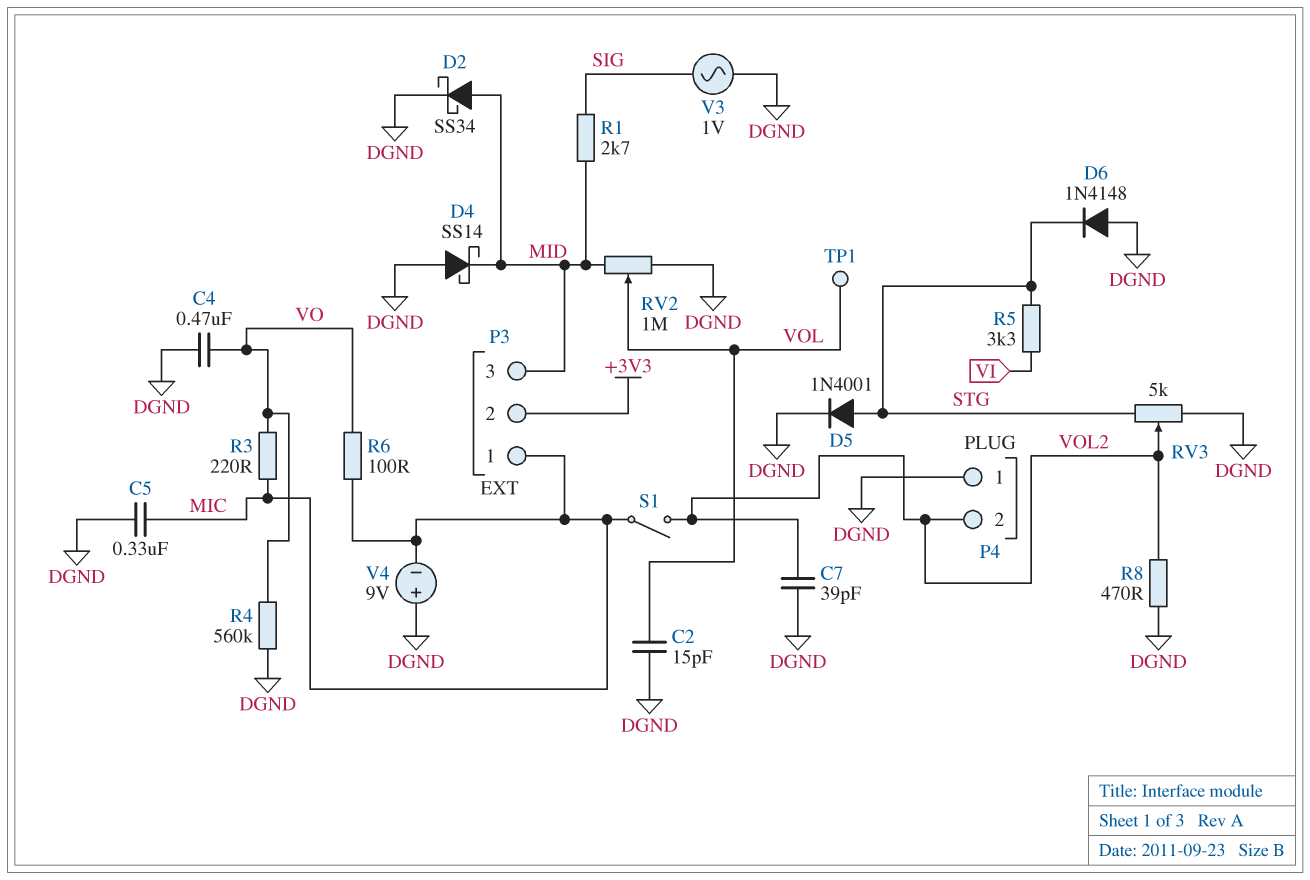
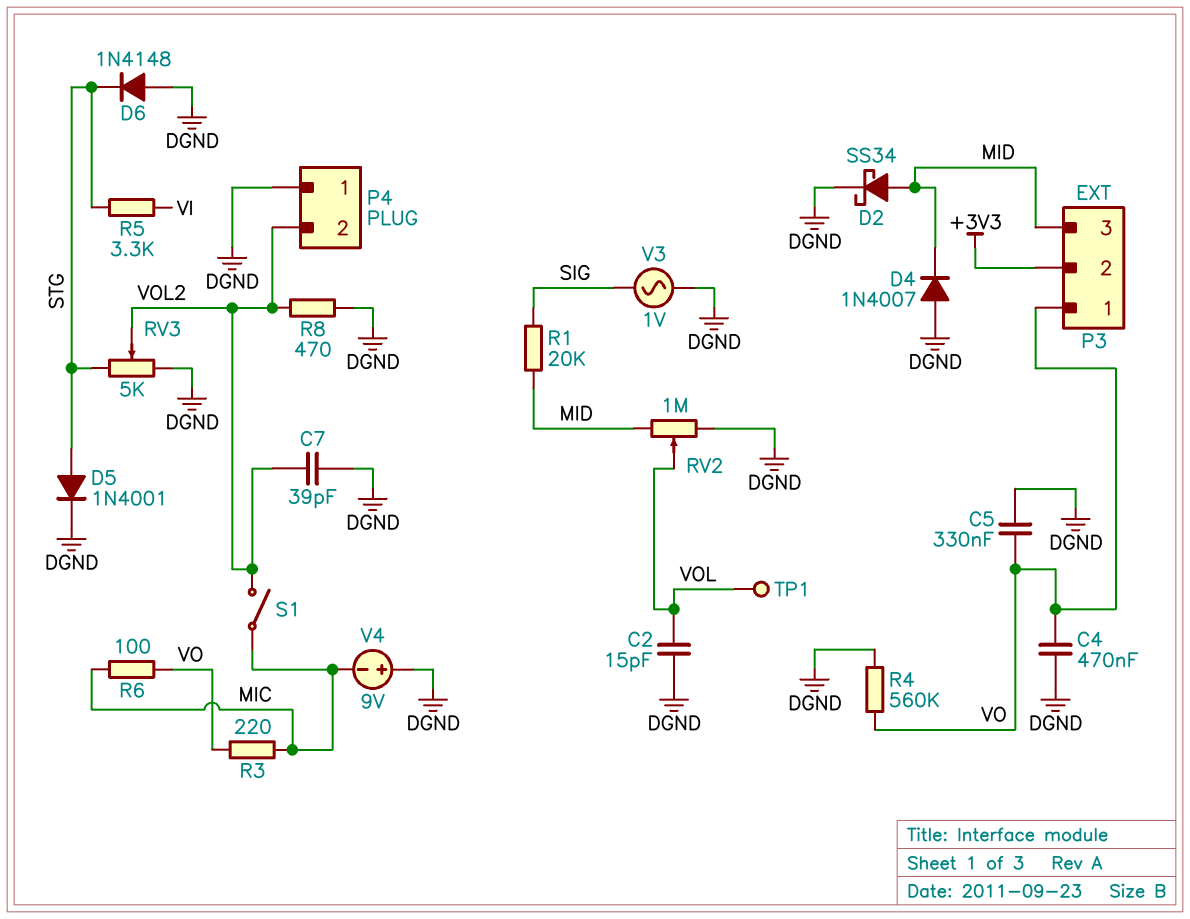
C5: 330nF (DGND, MIC) -> 330nF (DGND, VO)
D4: schottky SS14 (A DGND, K MID) -> diode 1N4007 (A DGND, K MID)
P3 pin 1: MIC -> VO
R1: 2.7k (MID, SIG) -> 20k (MID, SIG)

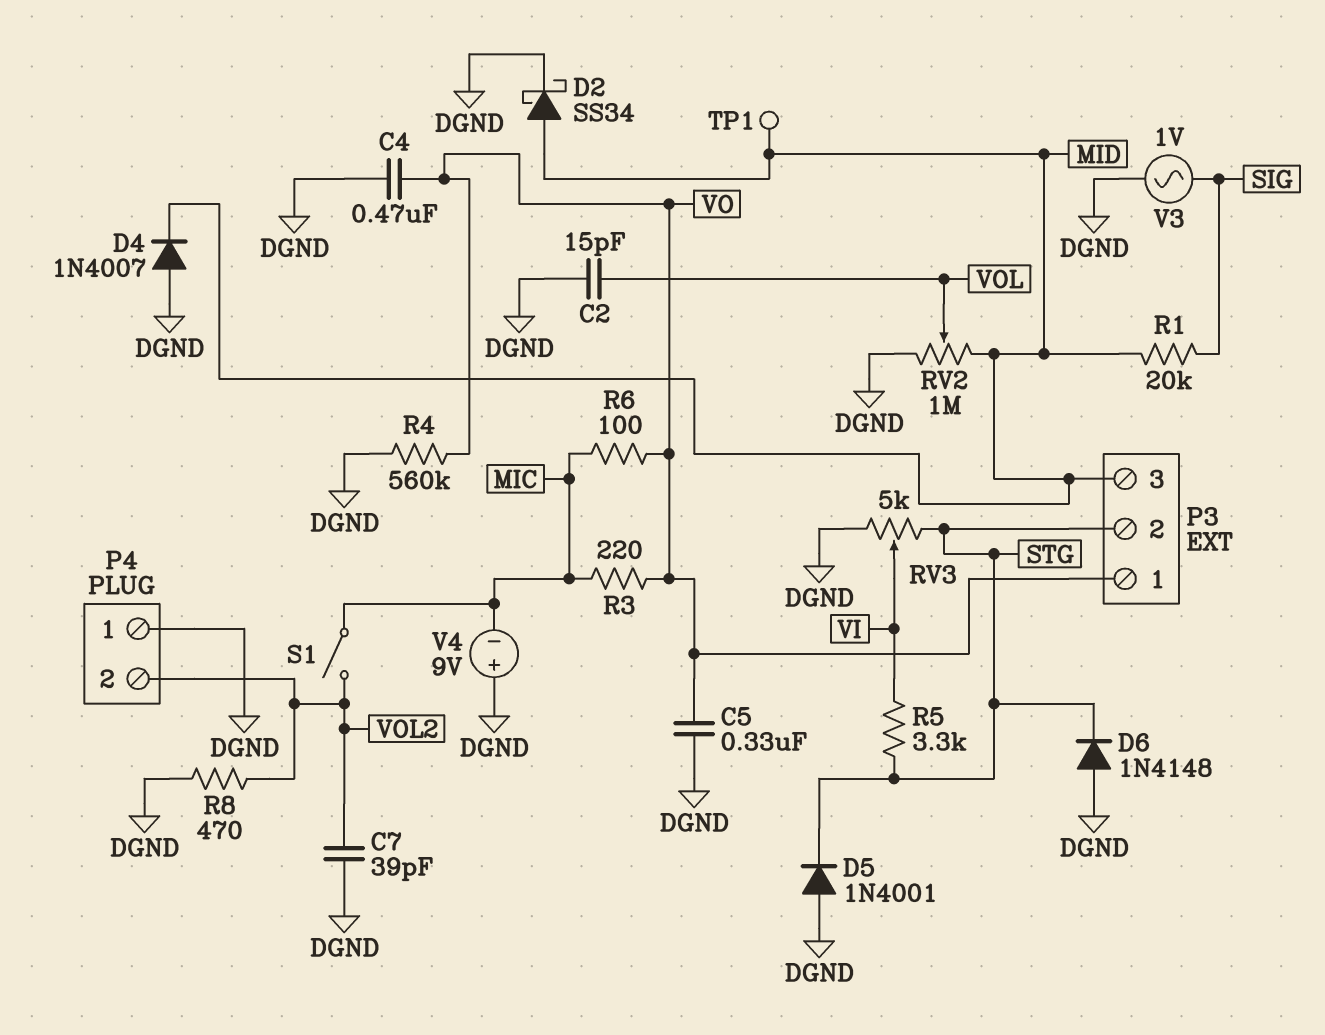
D5: diode 1N4001 (A STG, K DGND) -> diode 1N4001 (A DGND, K STG)
P3 pin 2: +3V3 -> STG
RV3: 5k (DGND, STG, wiper VOL2) -> 5k (DGND, STG, wiper VI)
TP1: test point (VOL) -> test point (MID)

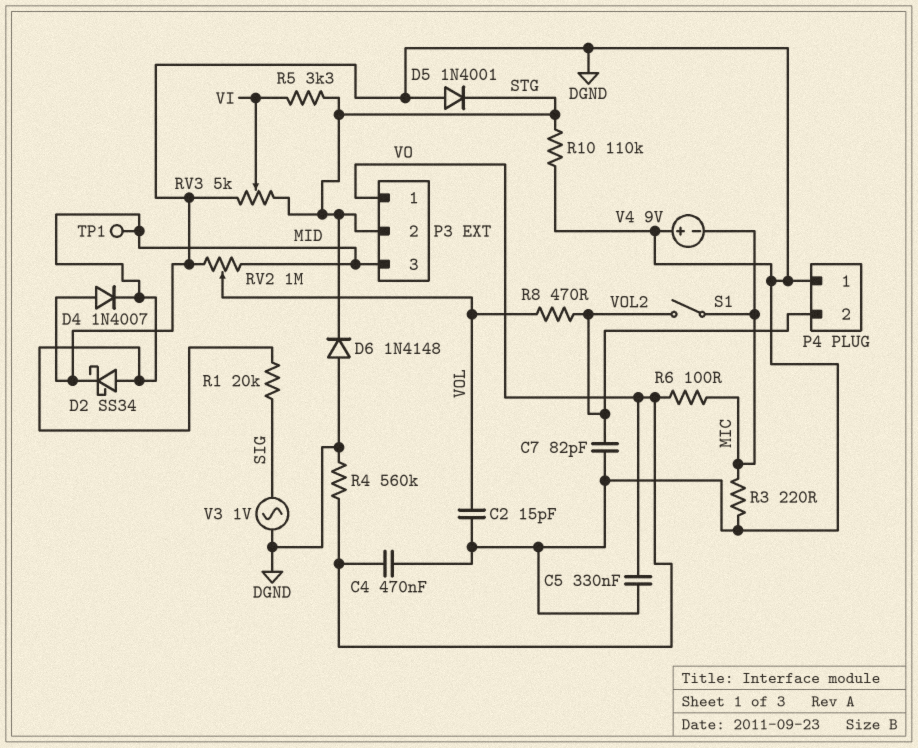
C7: 39pF (DGND, VOL2) -> 82pF (DGND, VOL2)
R3: 220 (MIC, VO) -> 220 (DGND, MIC)
R8: 470 (DGND, VOL2) -> 470 (VOL, VOL2)
R10: none -> 110k (DGND, STG)

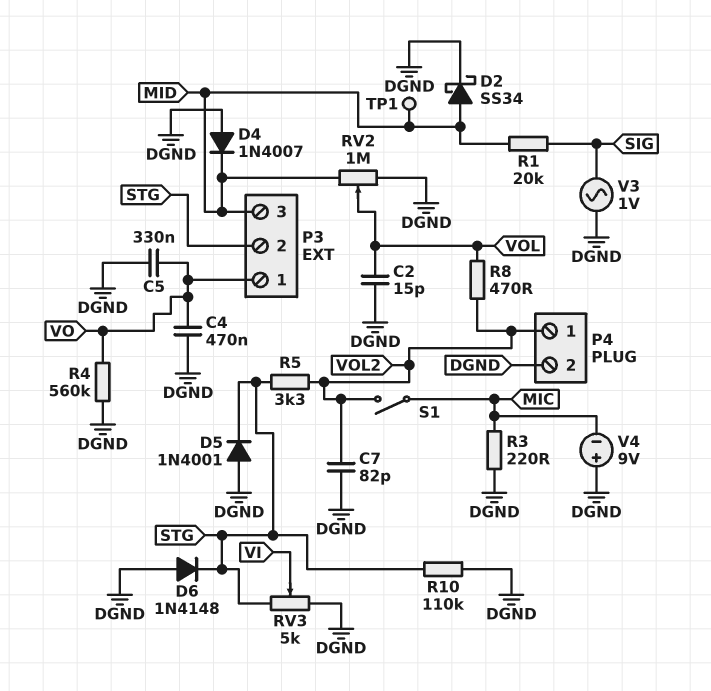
P4 pin 1: DGND -> VOL2
P4 pin 2: VOL2 -> DGND
R5: 3.3k (STG, VI) -> 3.3k (STG, VOL2)
R6: 100 (MIC, VO) -> none

